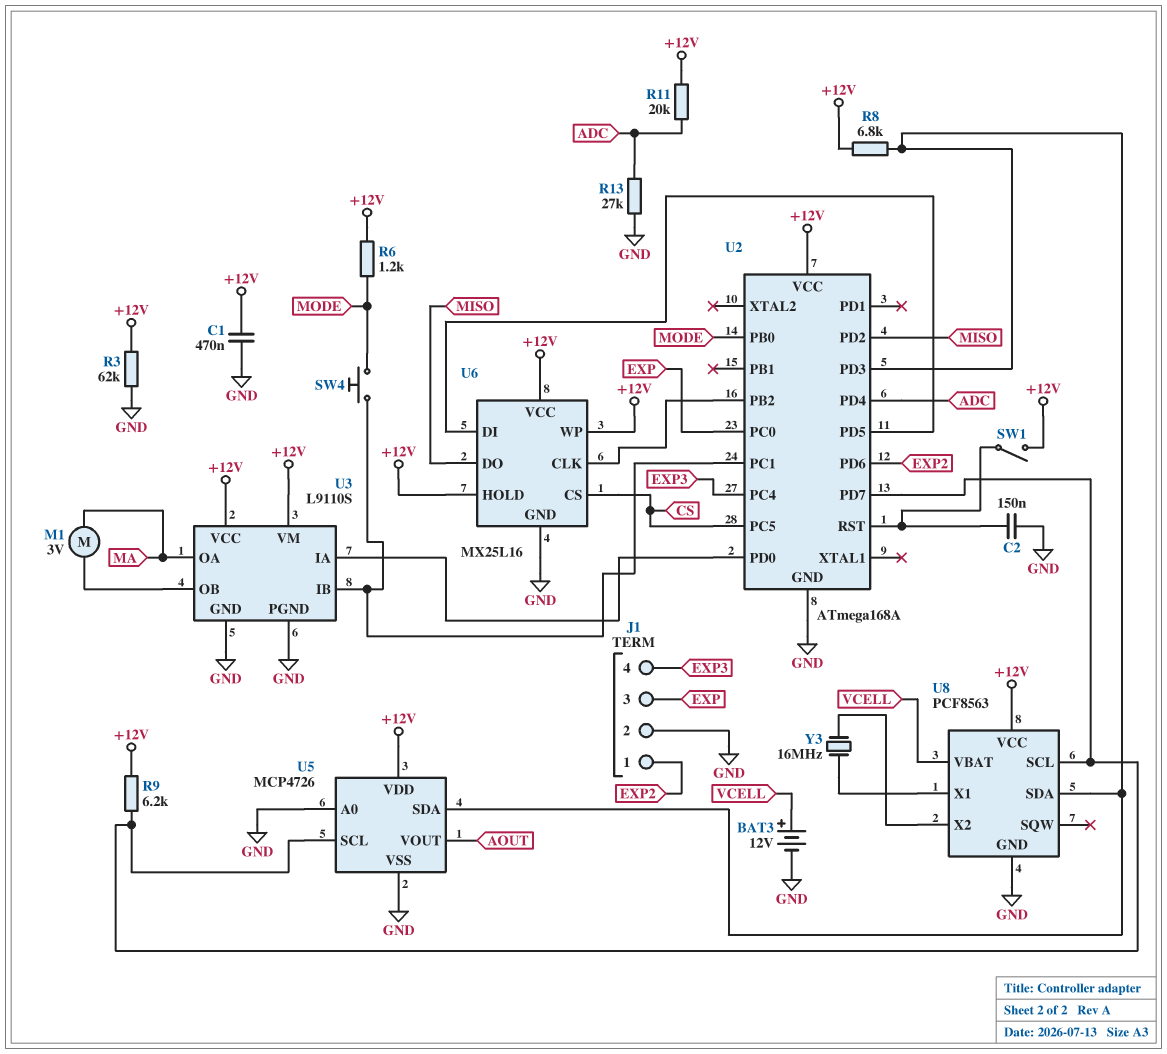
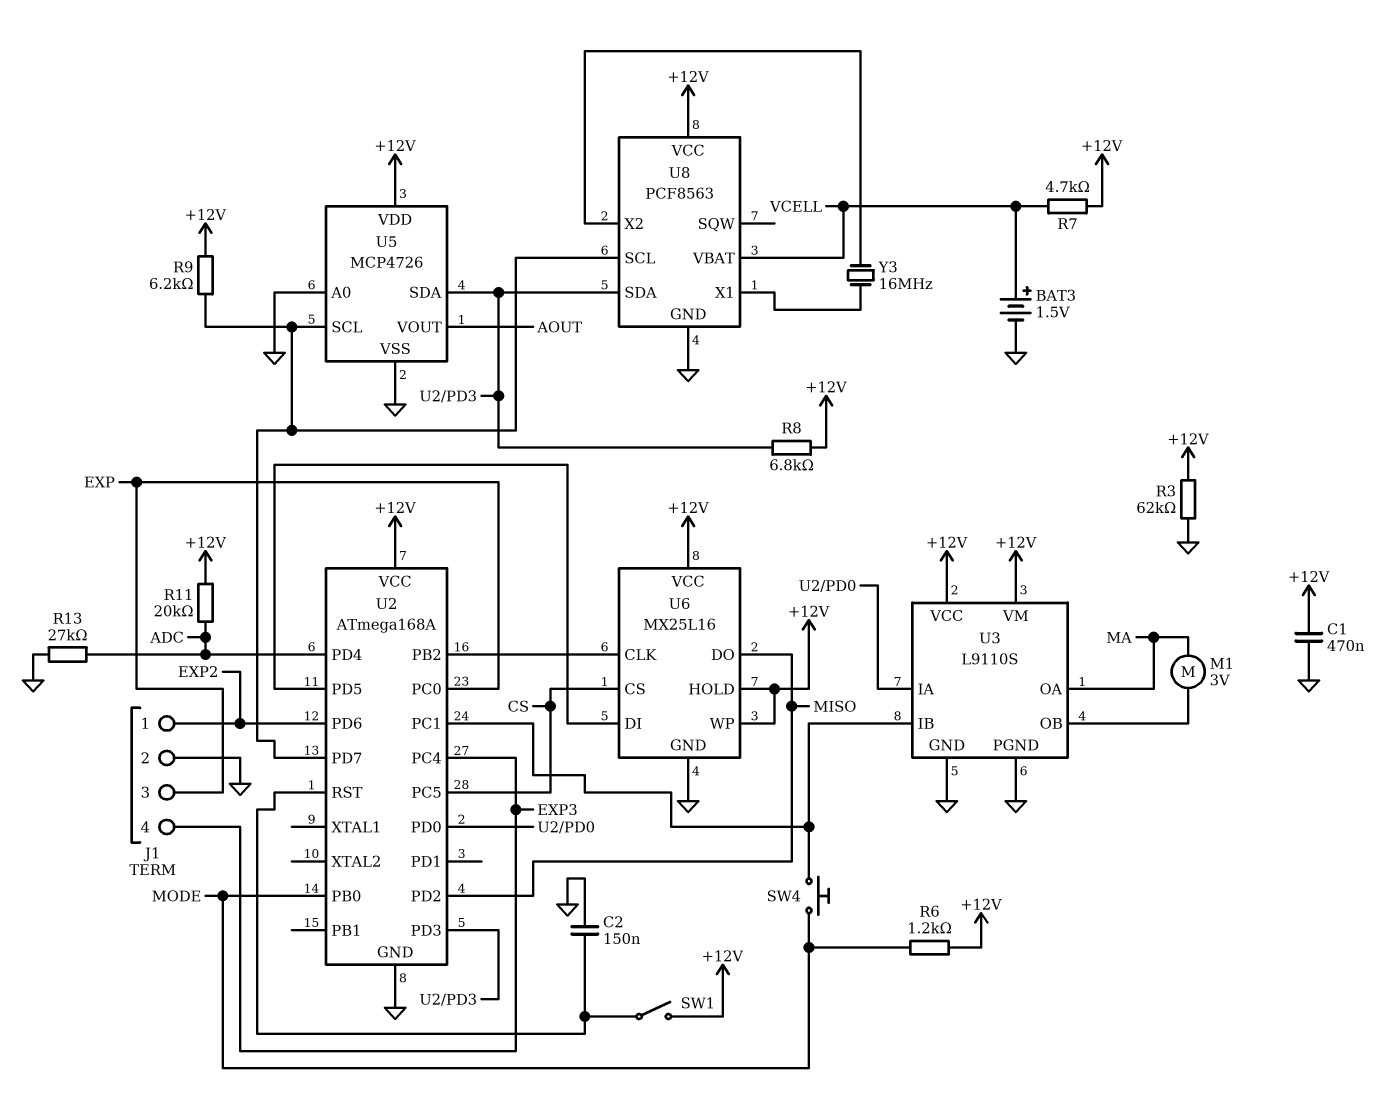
BAT3: 12V (plus VCELL, minus GND) -> 1.5V (plus VCELL, minus GND)
R7: none -> 4.7k (+12V, VCELL)

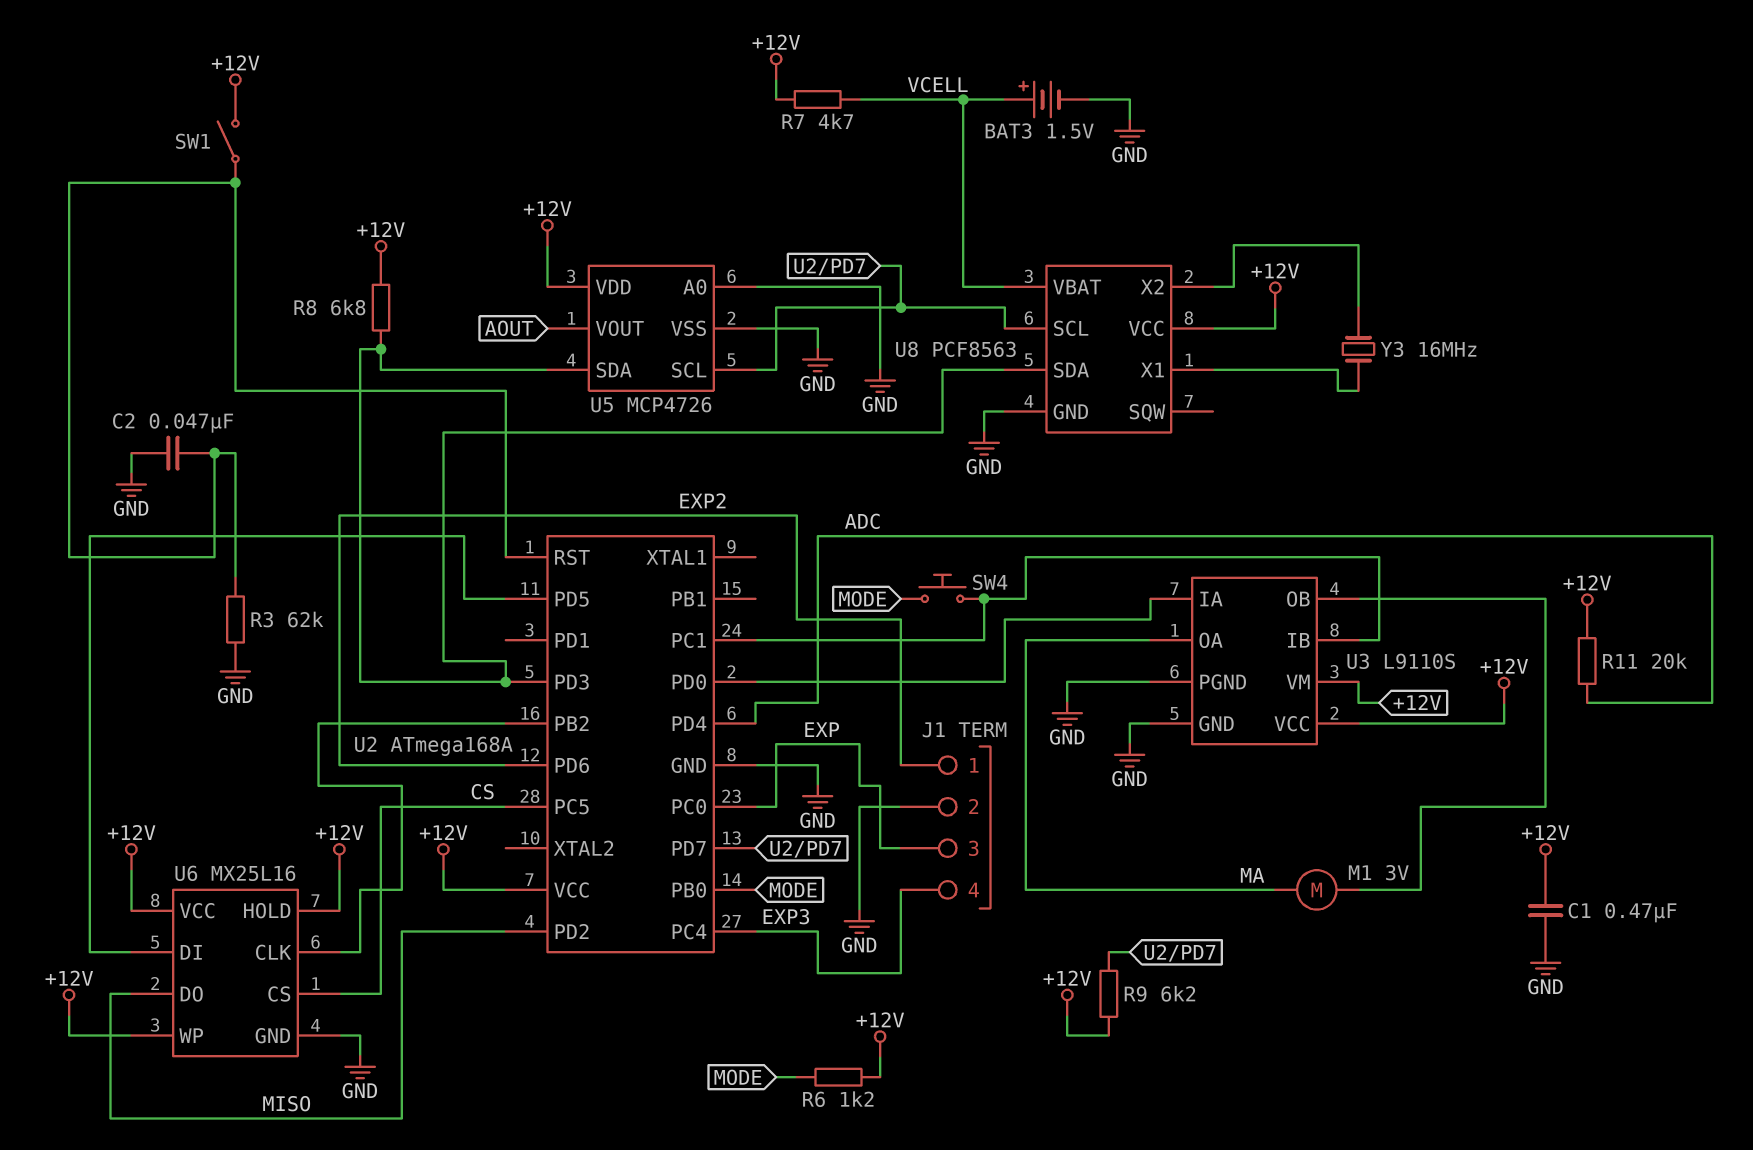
C2: 150nF (GND, U2/RST) -> 47nF (GND, U2/RST)
R3: 62k (+12V, GND) -> 62k (GND, U2/RST)
R13: 27k (ADC, GND) -> none

